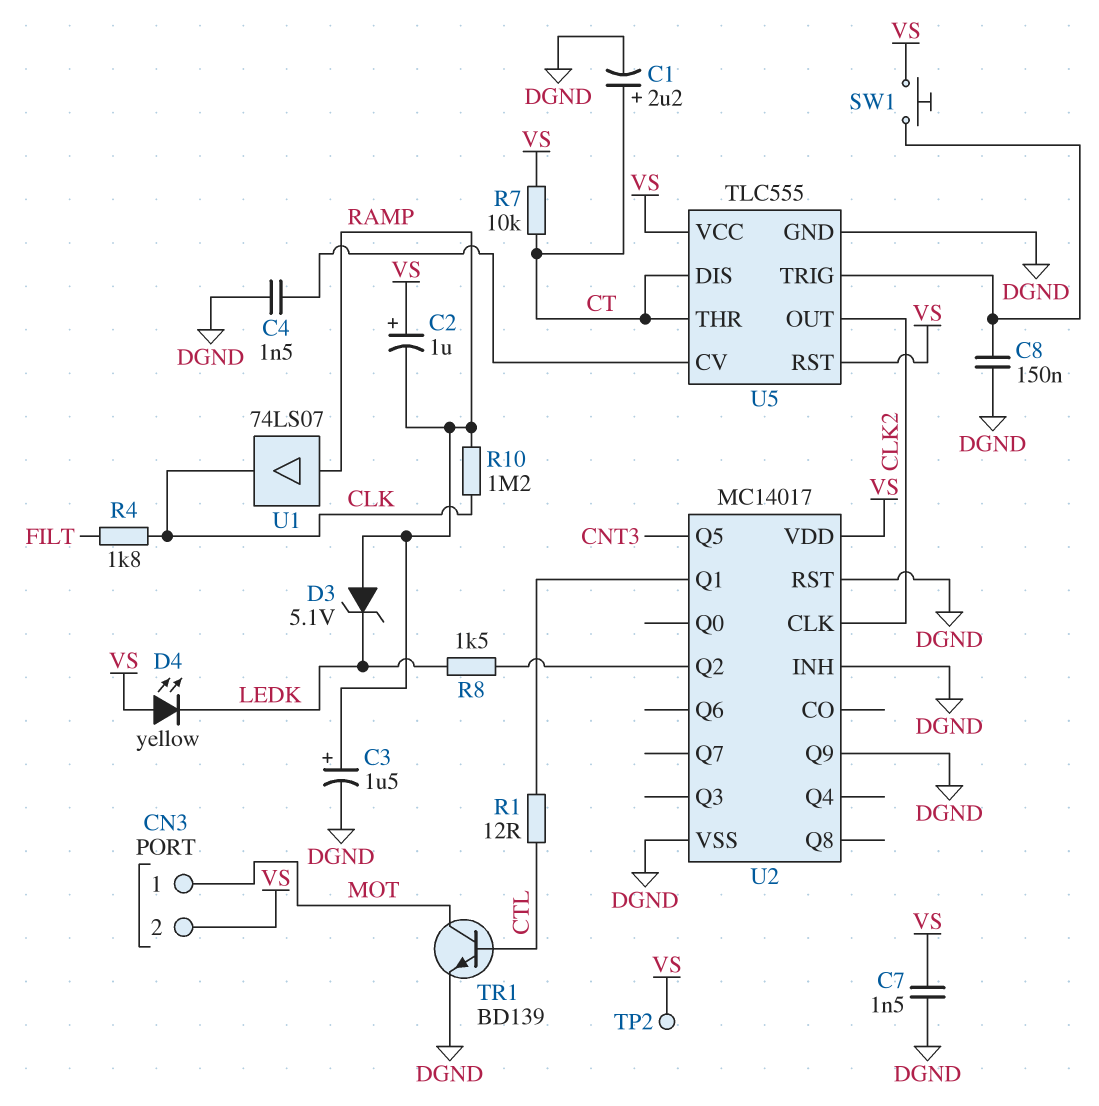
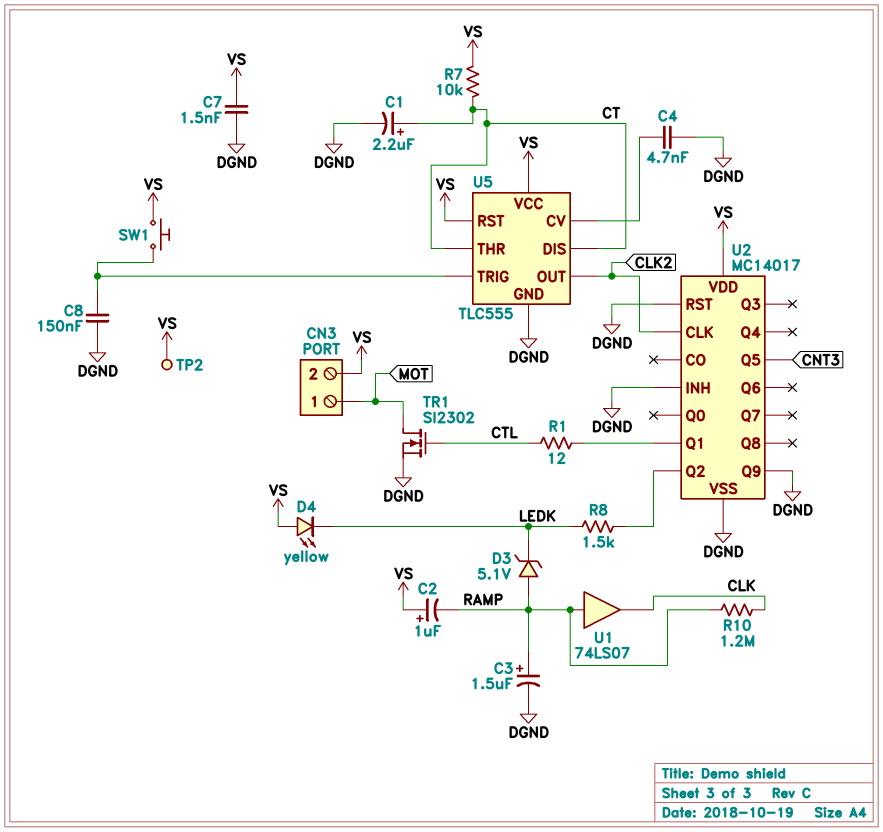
C4: 1.5nF (DGND, U5/CV) -> 4.7nF (DGND, U5/CV)
R4: 1.8k (CLK, FILT) -> none
TR1: NPN BD139 (B CTL, C MOT, E DGND) -> NMOS SI2302 (G CTL, D MOT, S DGND)

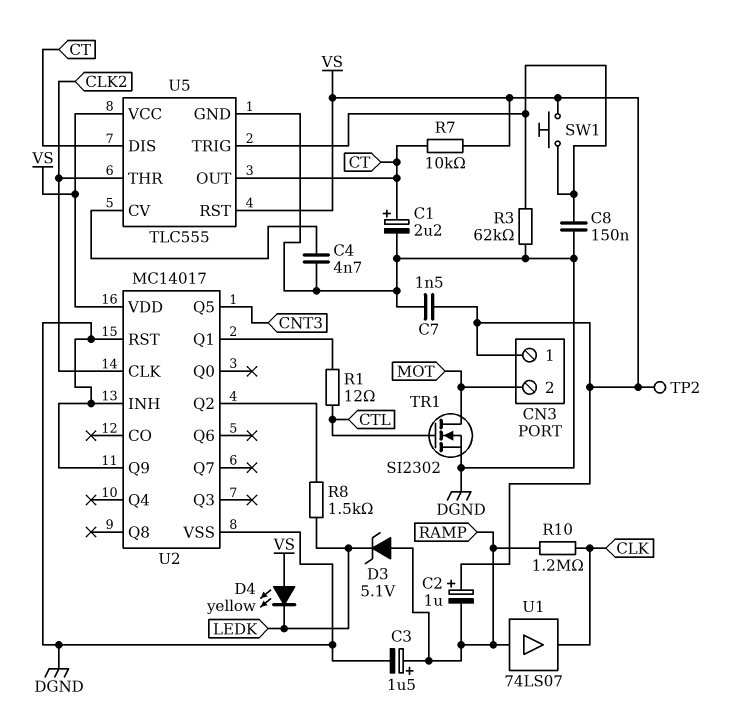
CN3 pin 1: MOT -> VS
CN3 pin 2: VS -> MOT
R3: none -> 62k (DGND, U5/TRIG)
U5 pin OUT: CLK2 -> CT
U5 pin THR: CT -> CLK2

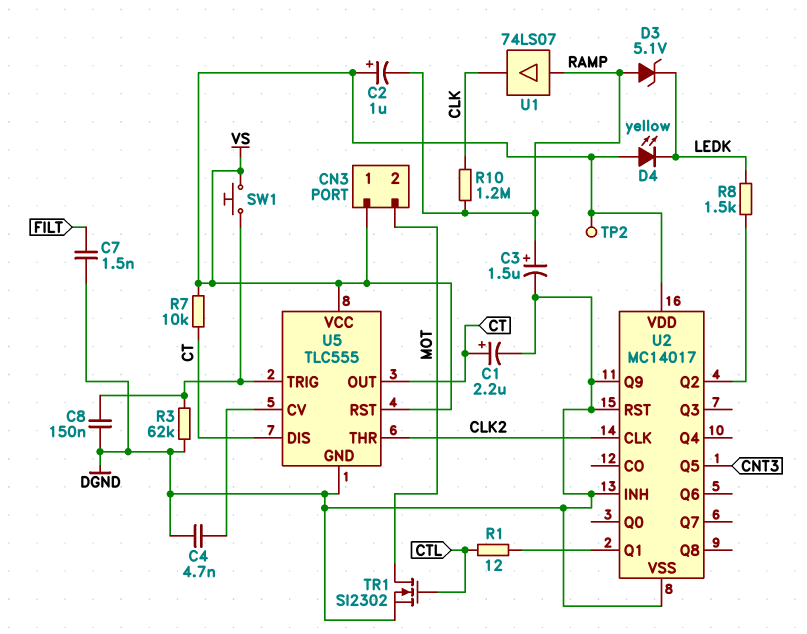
C7: 1.5nF (DGND, VS) -> 1.5nF (DGND, FILT)

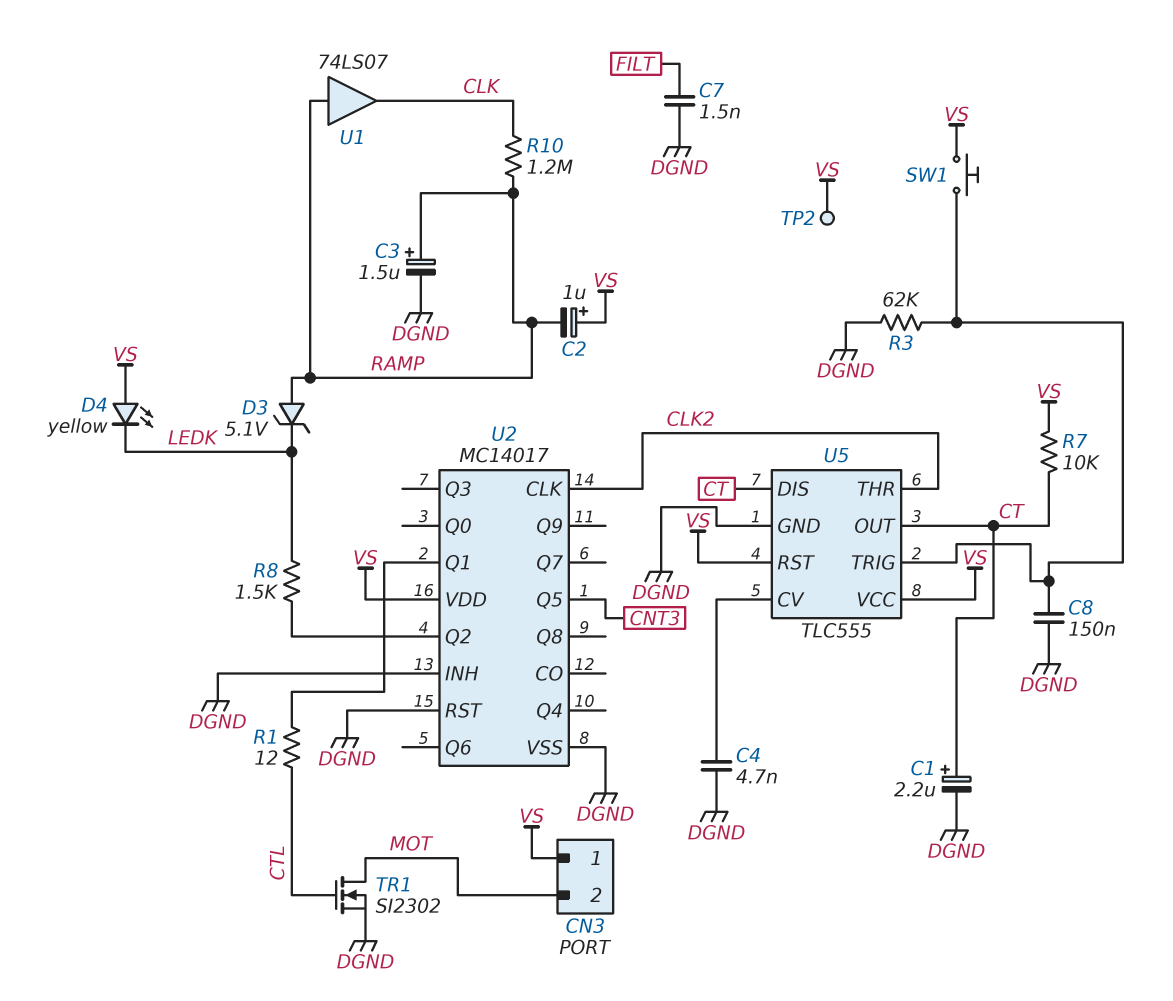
U2 pin Q9: DGND -> none

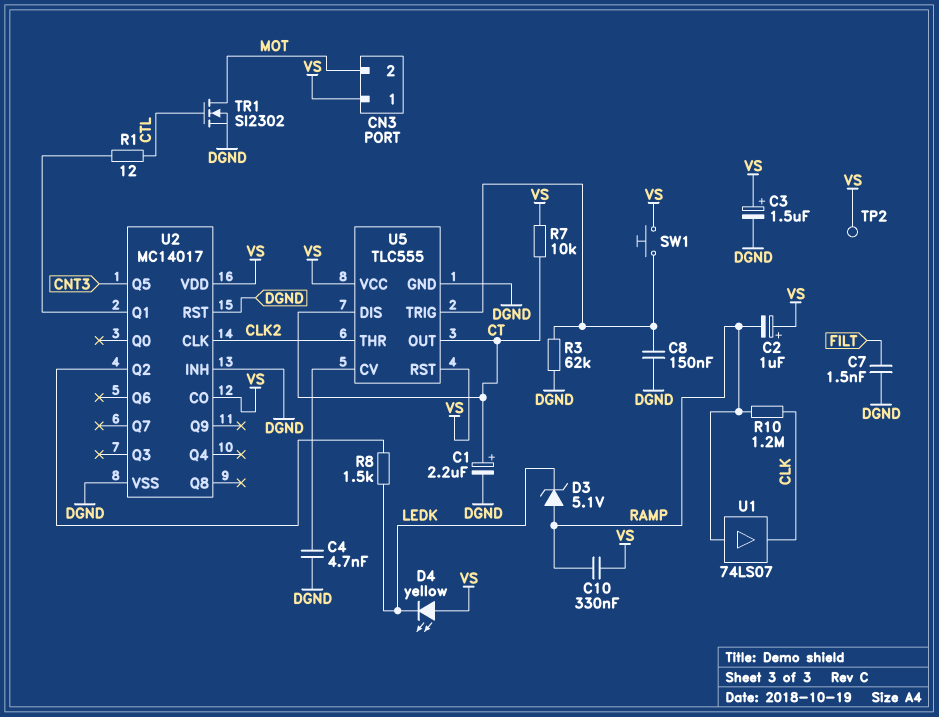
C3: 1.5uF (plus RAMP, minus DGND) -> 1.5uF (plus VS, minus DGND)
C10: none -> 330nF (RAMP, VS)
U2 pin CO: none -> VS

